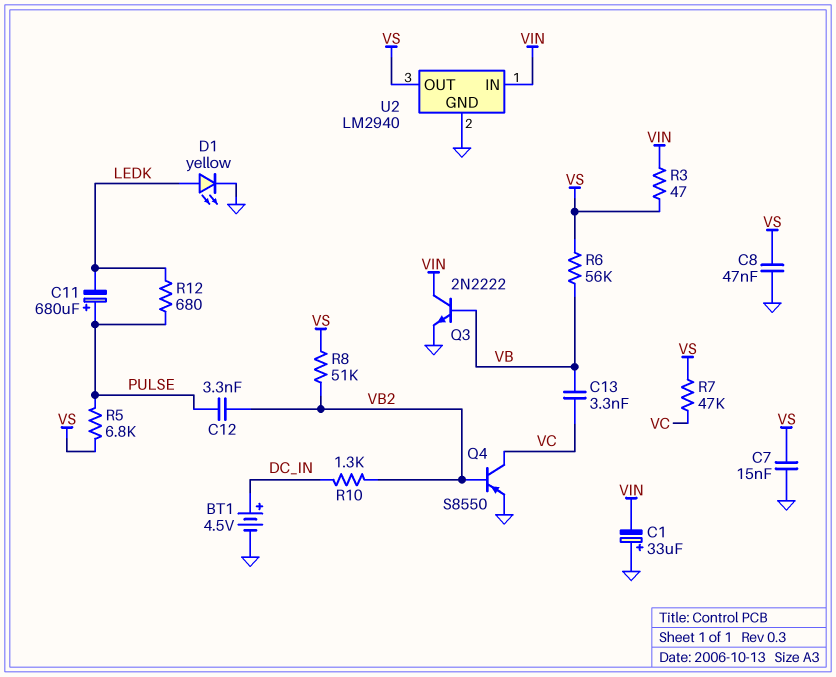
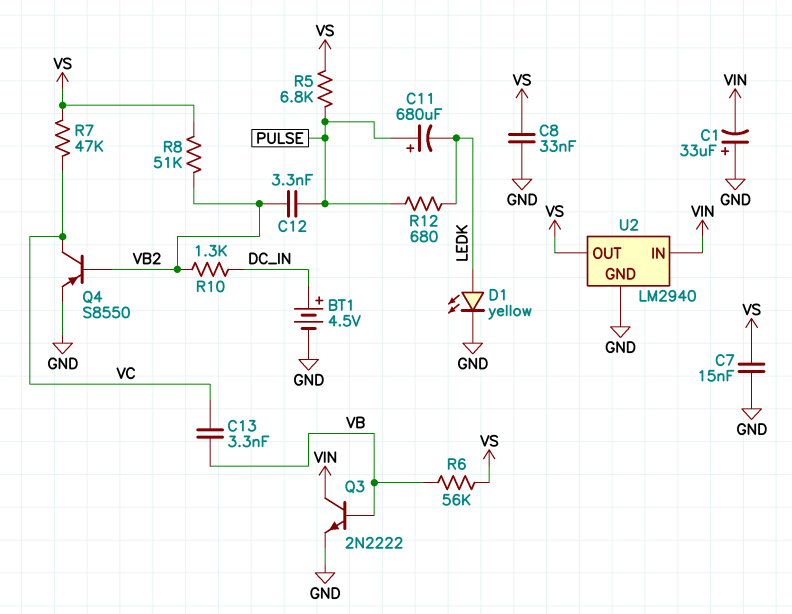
C8: 47nF (GND, VS) -> 33nF (GND, VS)
R3: 47 (VIN, VS) -> none

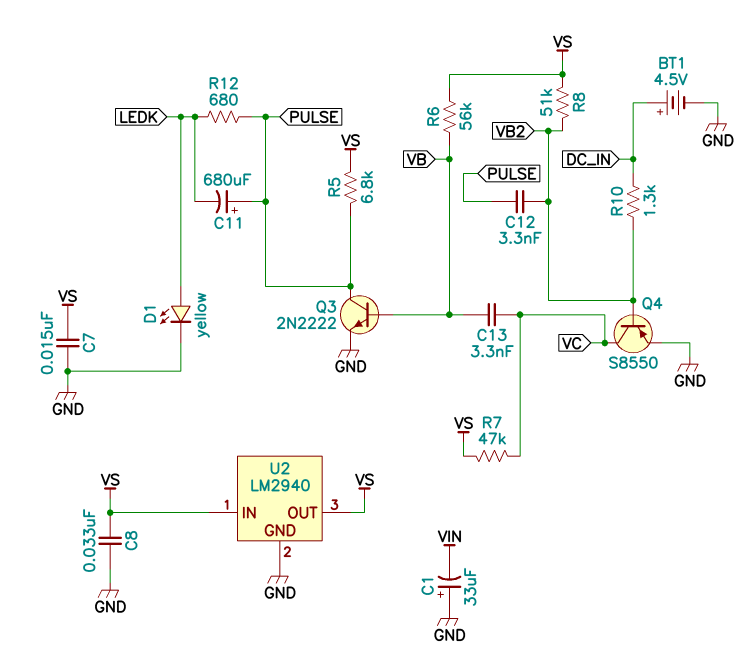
Q3: NPN 2N2222 (B VB, C VIN, E GND) -> NPN 2N2222 (B VB, C PULSE, E GND)
U2 pin IN: VIN -> VS

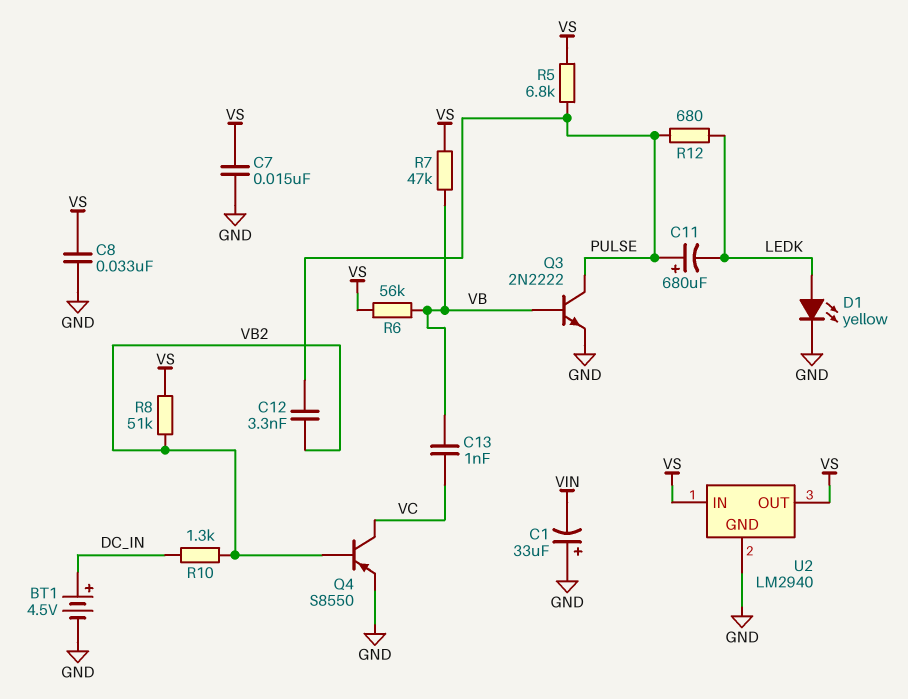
C13: 3.3nF (VB, VC) -> 1nF (VB, VC)
R7: 47k (VC, VS) -> 47k (VB, VS)

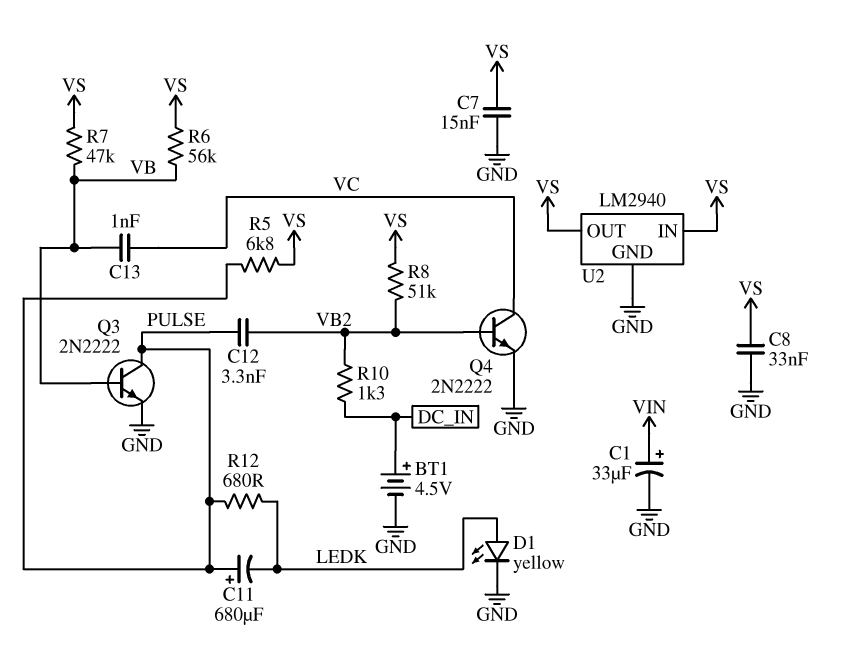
C1: 33uF (plus GND, minus VIN) -> 33uF (plus VIN, minus GND)
Q4: PNP S8550 (B VB2, C VC, E GND) -> NPN 2N2222 (B VB2, C VC, E GND)

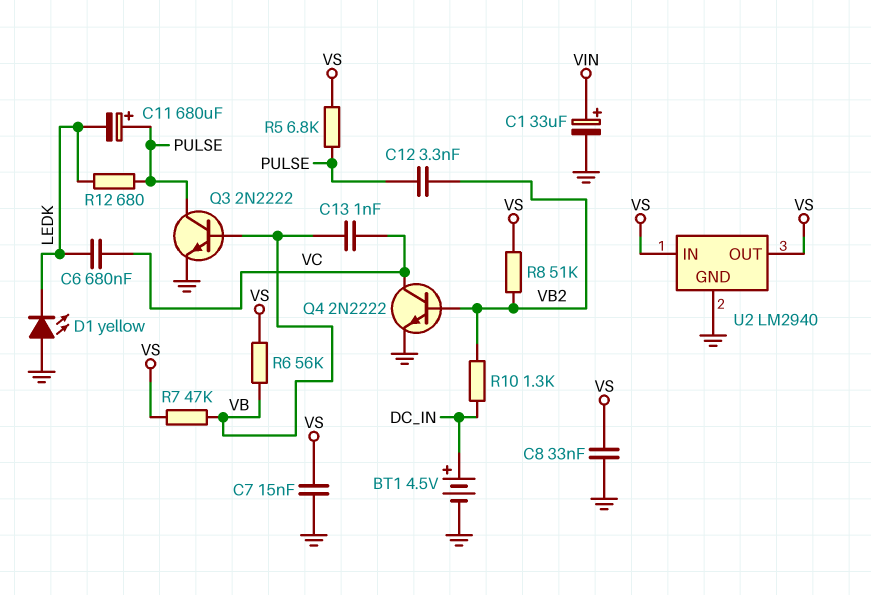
C6: none -> 680nF (LEDK, VC)
D1: LED yellow (A LEDK, K GND) -> LED yellow (A GND, K LEDK)

